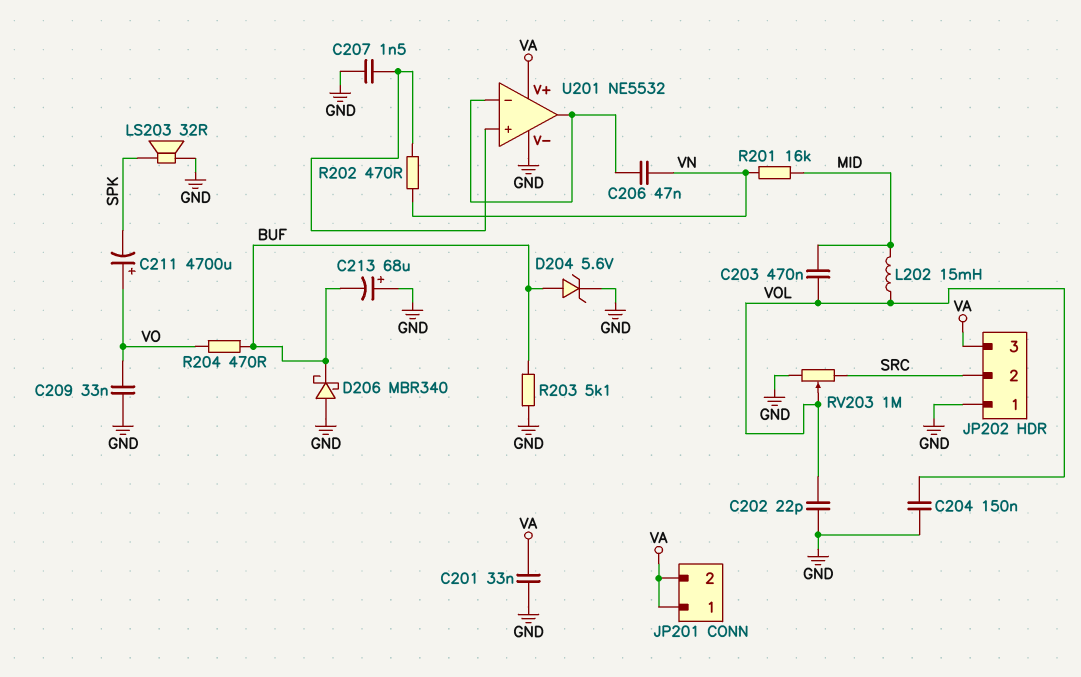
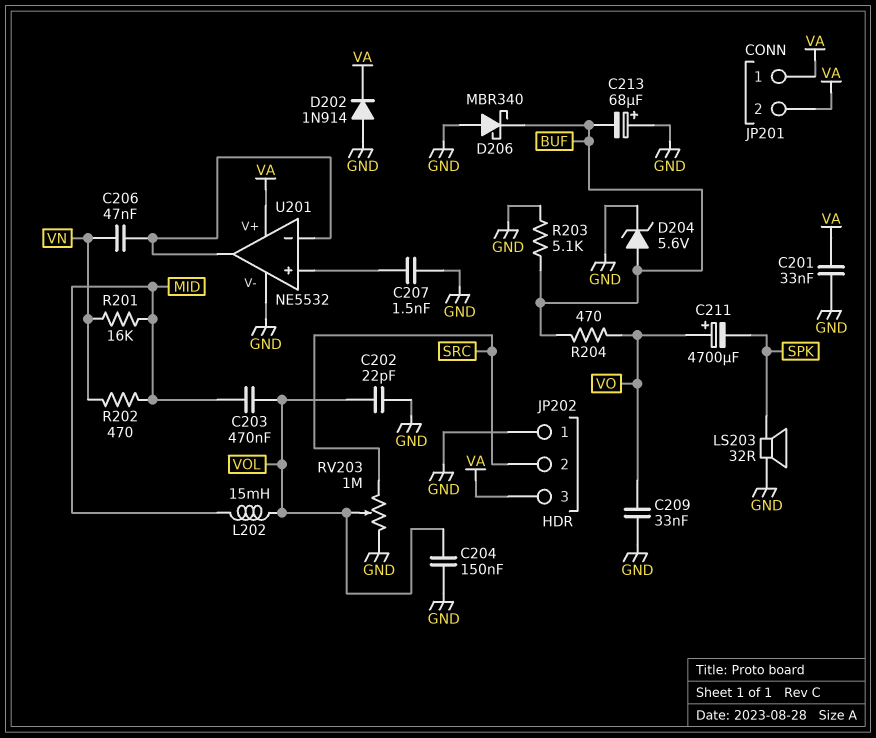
D202: none -> diode 1N914 (A GND, K VA)
R202: 470 (U201/in+, VN) -> 470 (MID, VN)

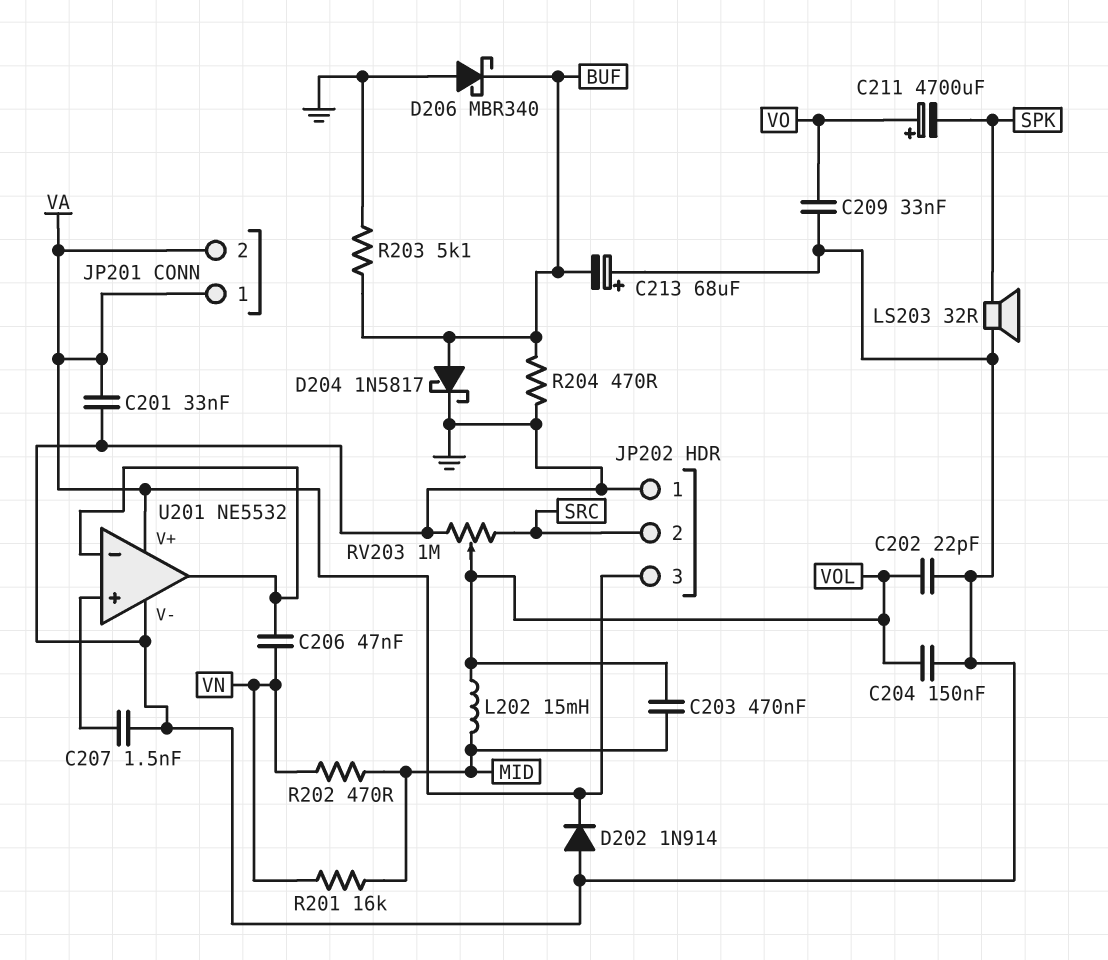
D204: zener 5.6V (A BUF, K GND) -> schottky 1N5817 (A BUF, K GND)
R204: 470 (BUF, VO) -> 470 (BUF, GND)

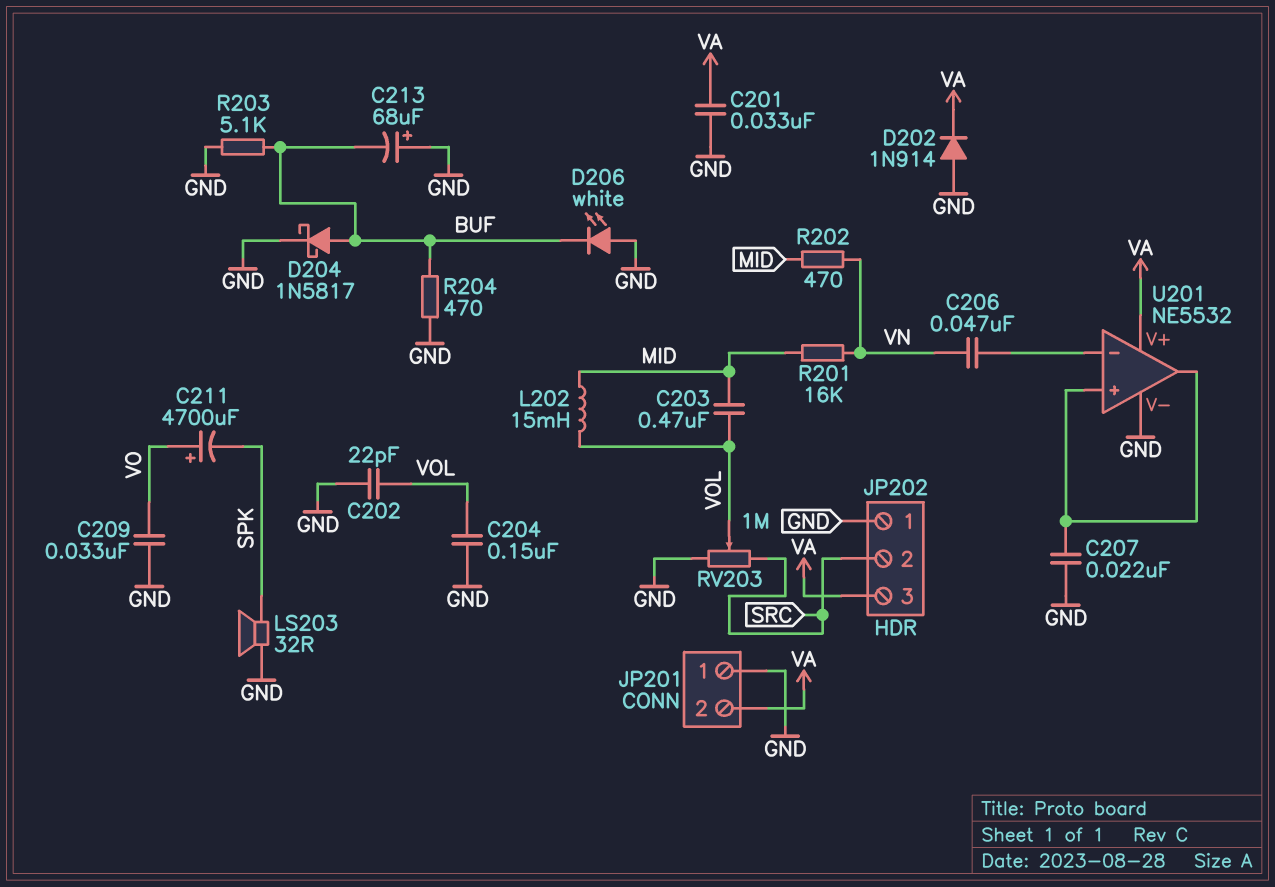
C207: 1.5nF (GND, U201/in+) -> 22nF (GND, U201/in+)
D206: schottky MBR340 (A GND, K BUF) -> LED white (A GND, K BUF)
JP201 pin 1: VA -> GND
U201 pin out: U201/in- -> U201/in+

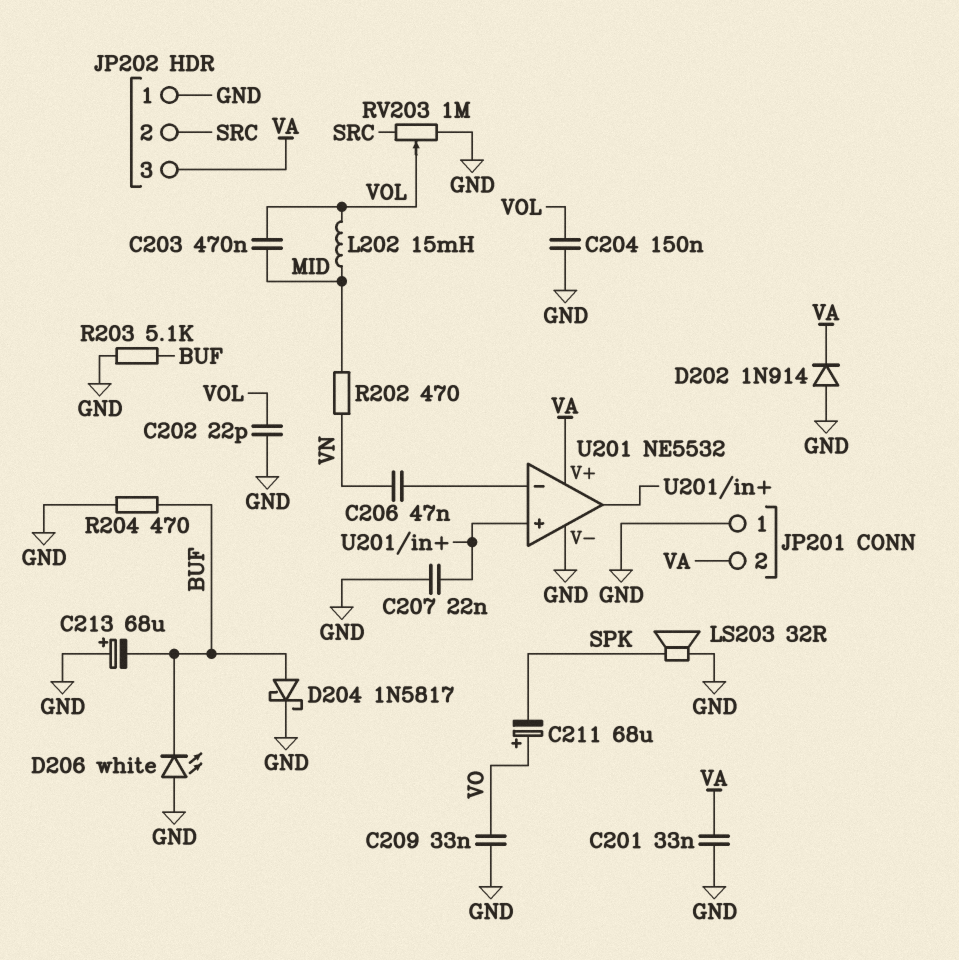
C211: 4700uF (plus VO, minus SPK) -> 68uF (plus VO, minus SPK)
R201: 16k (MID, VN) -> none

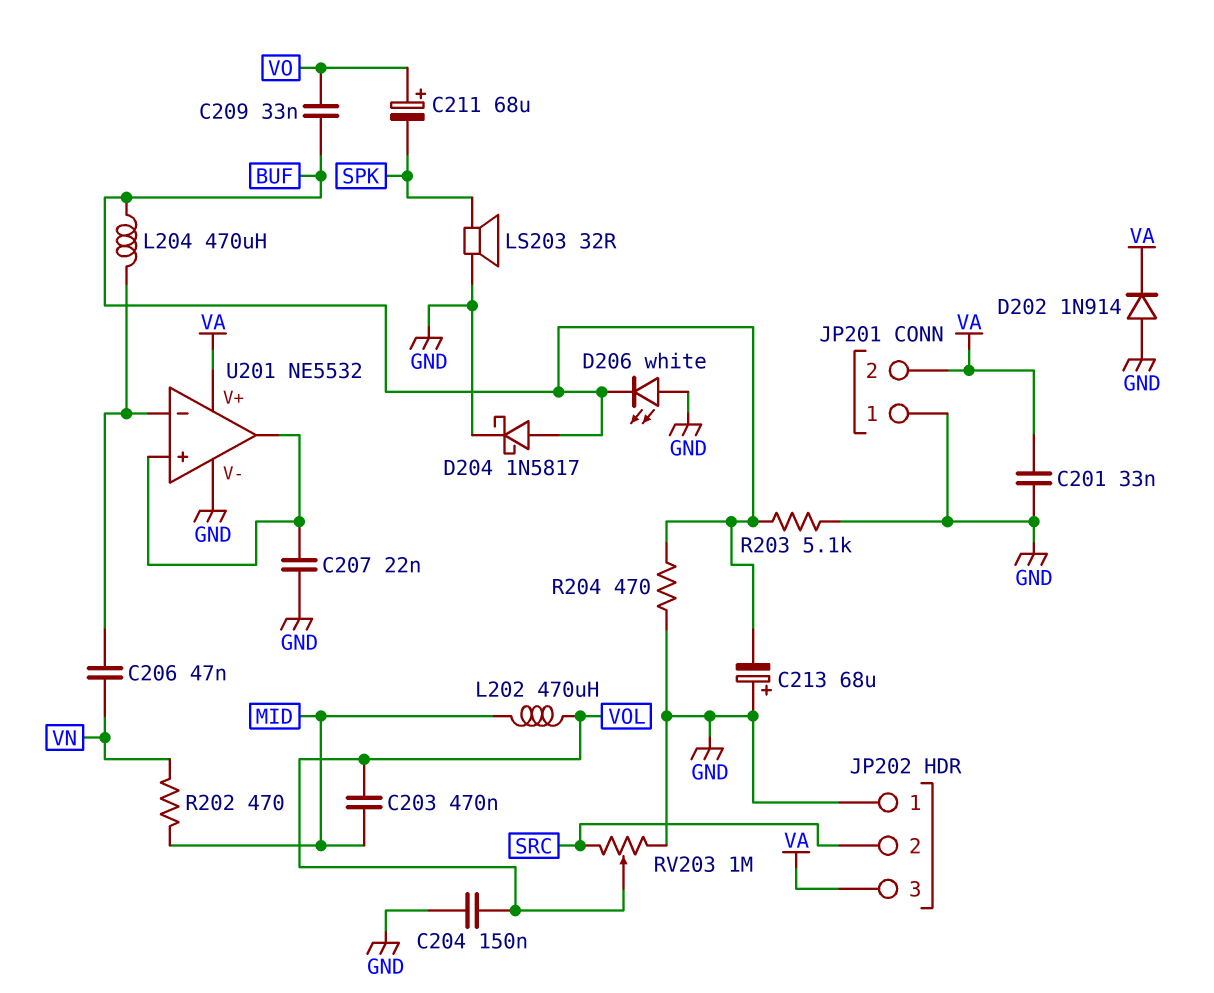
C202: 22pF (GND, VOL) -> none
C209: 33nF (GND, VO) -> 33nF (BUF, VO)
L202: 15mH (MID, VOL) -> 470uH (MID, VOL)
L204: none -> 470uH (BUF, U201/in-)

